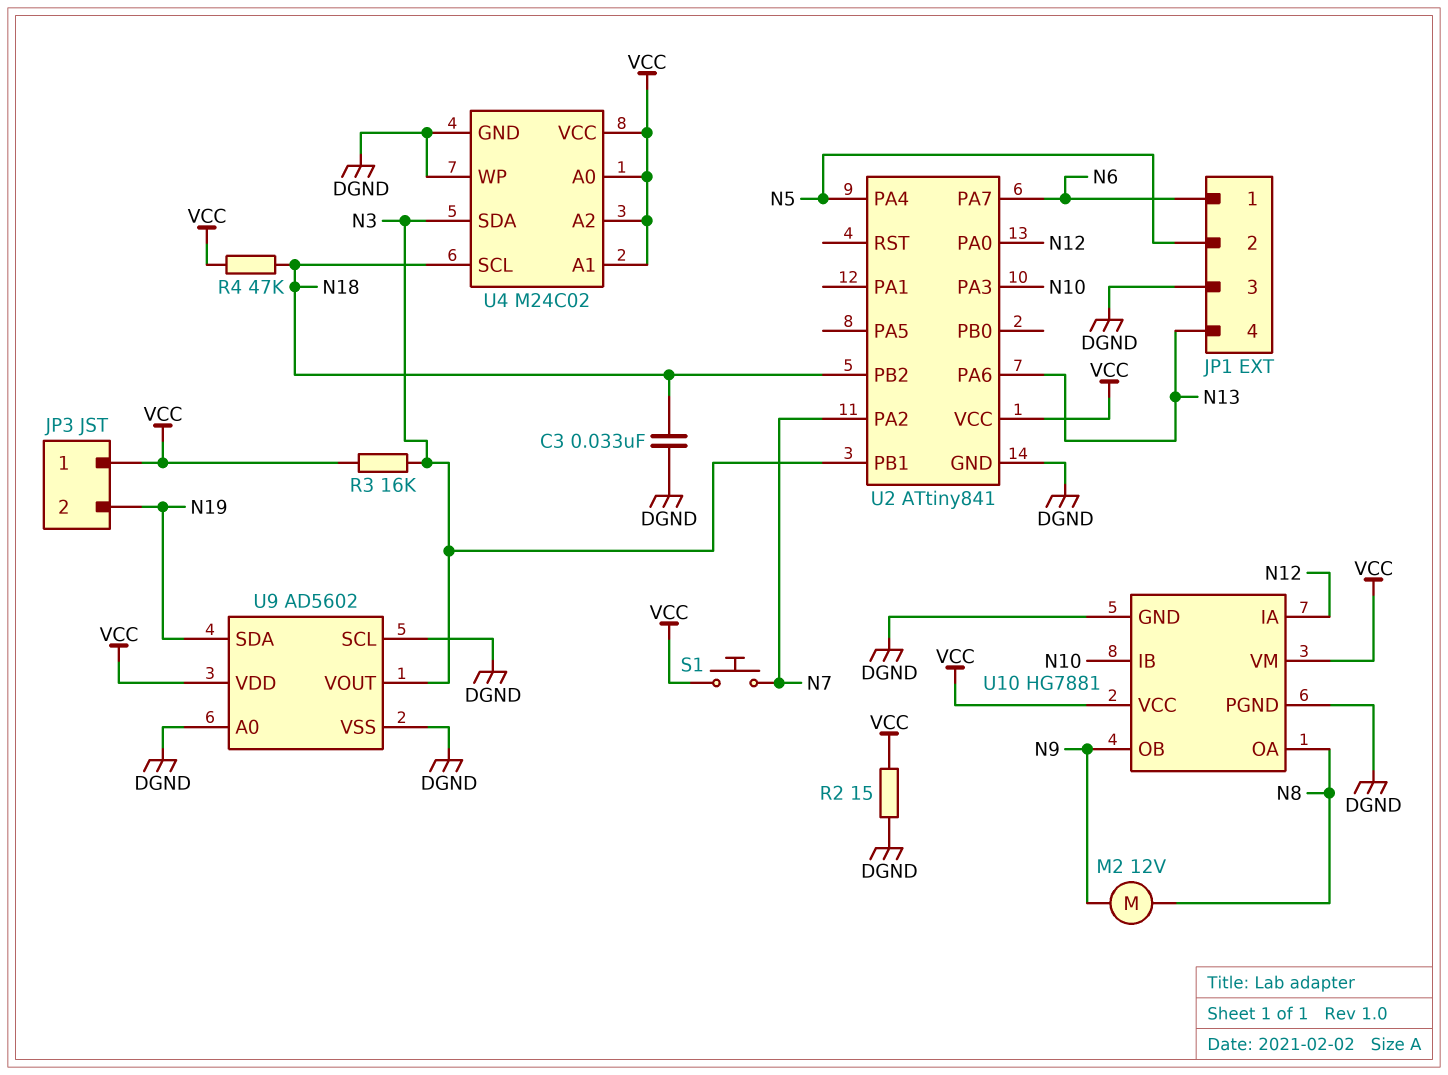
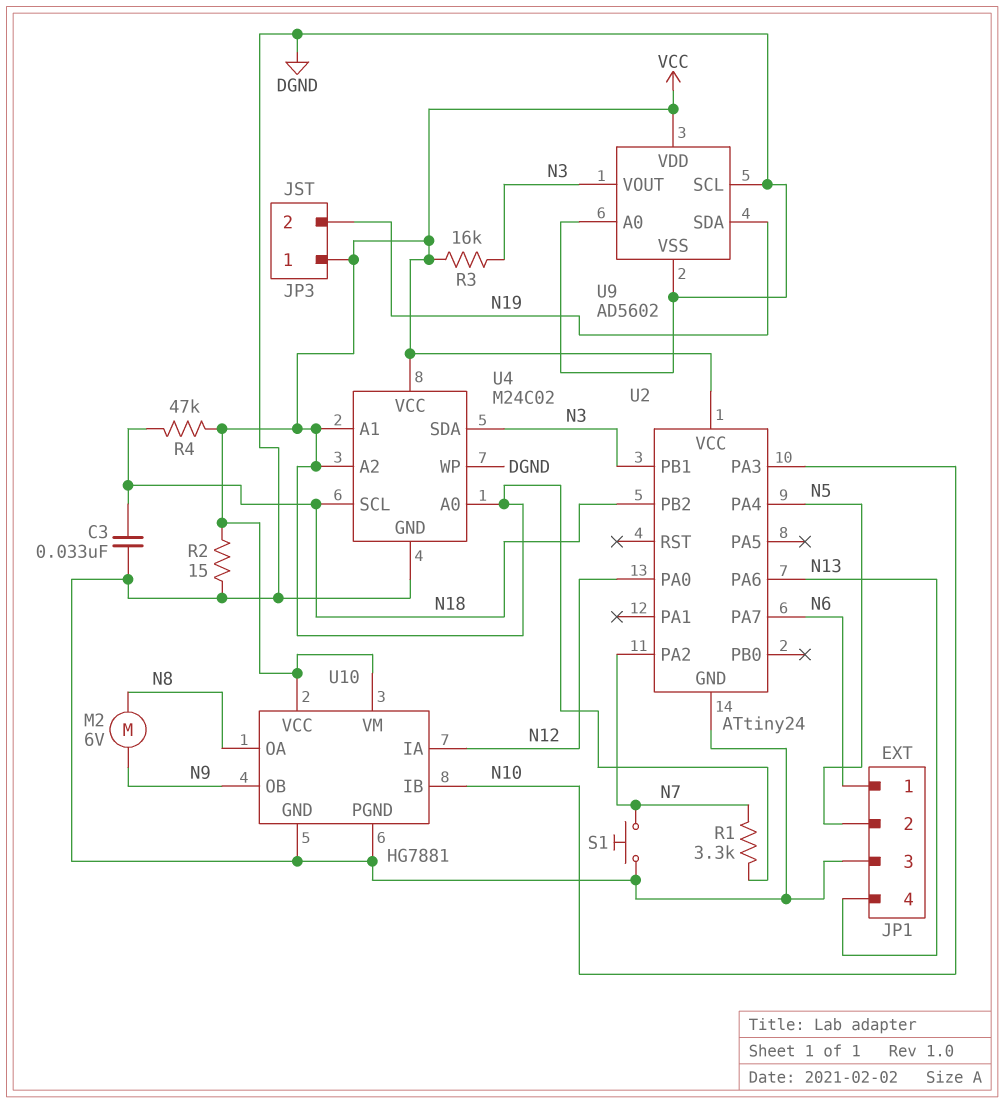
M2: motor 12V (N8, N9) -> motor 6V (N8, N9)
R1: none -> 3.3k (N7, VCC)
S1: button (N7, VCC) -> button (DGND, N7)
U2: ATtiny841 -> ATtiny24

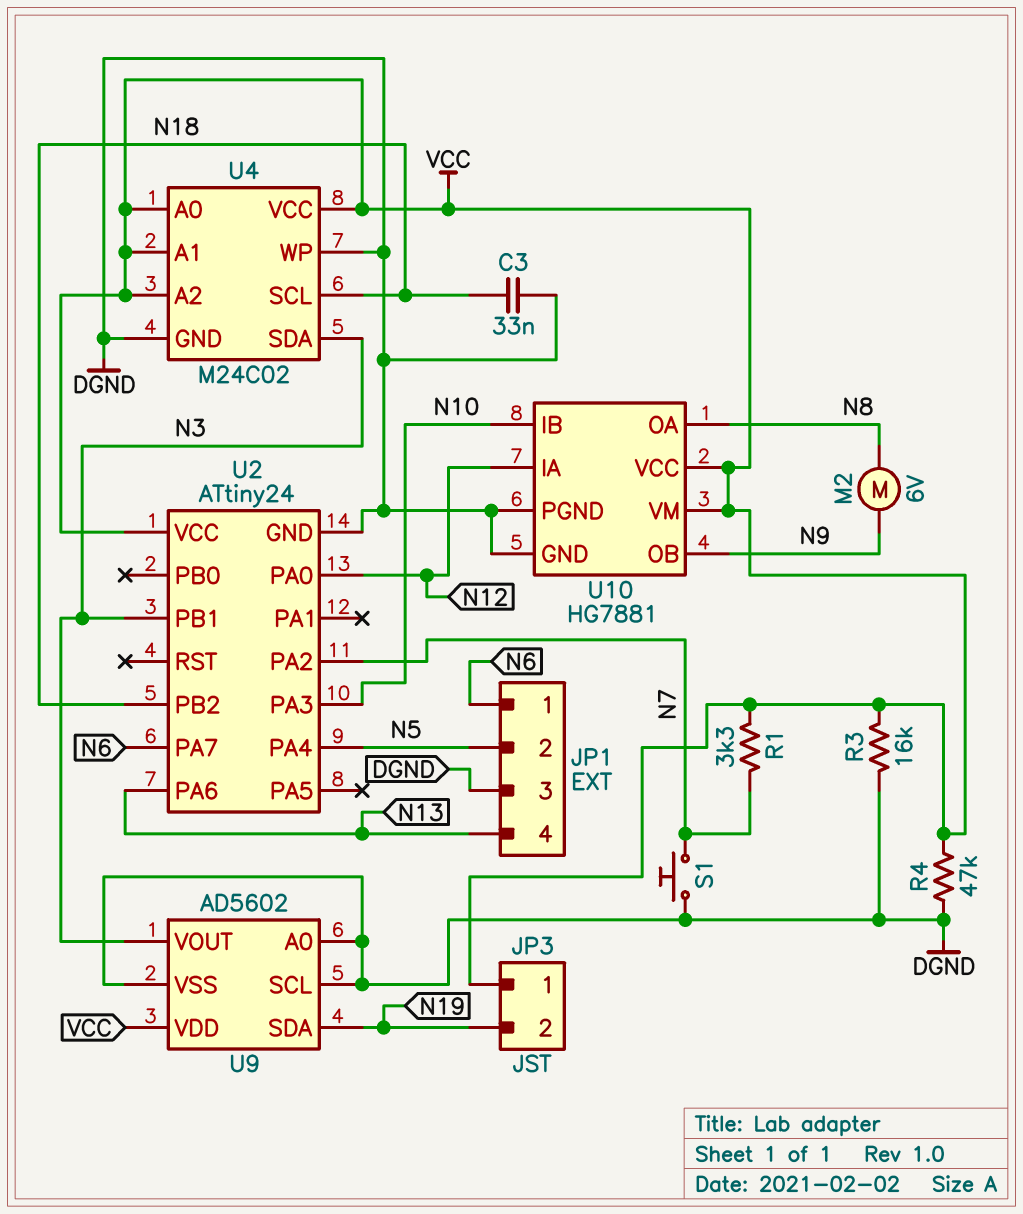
R2: 15 (DGND, VCC) -> none
R3: 16k (N3, VCC) -> 16k (DGND, VCC)
R4: 47k (N18, VCC) -> 47k (DGND, VCC)

